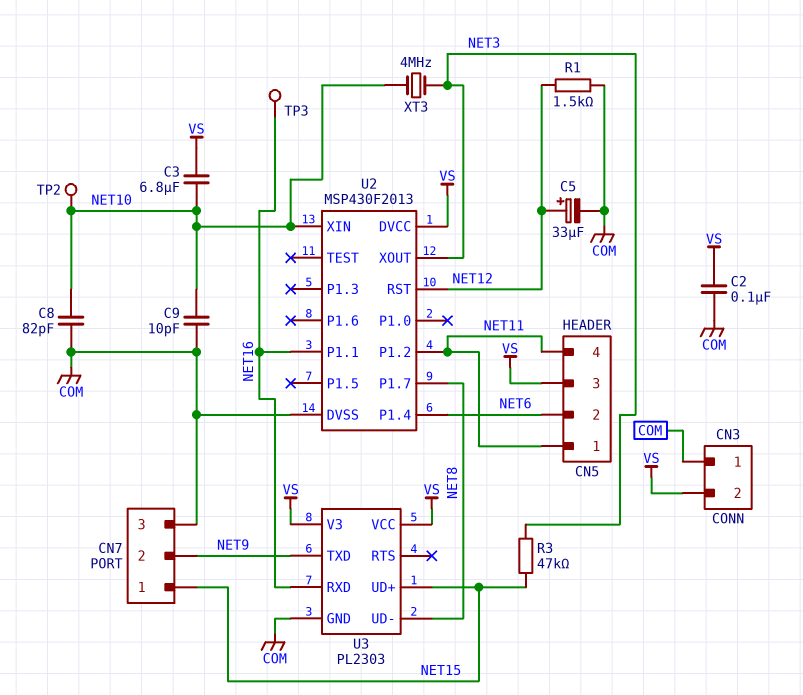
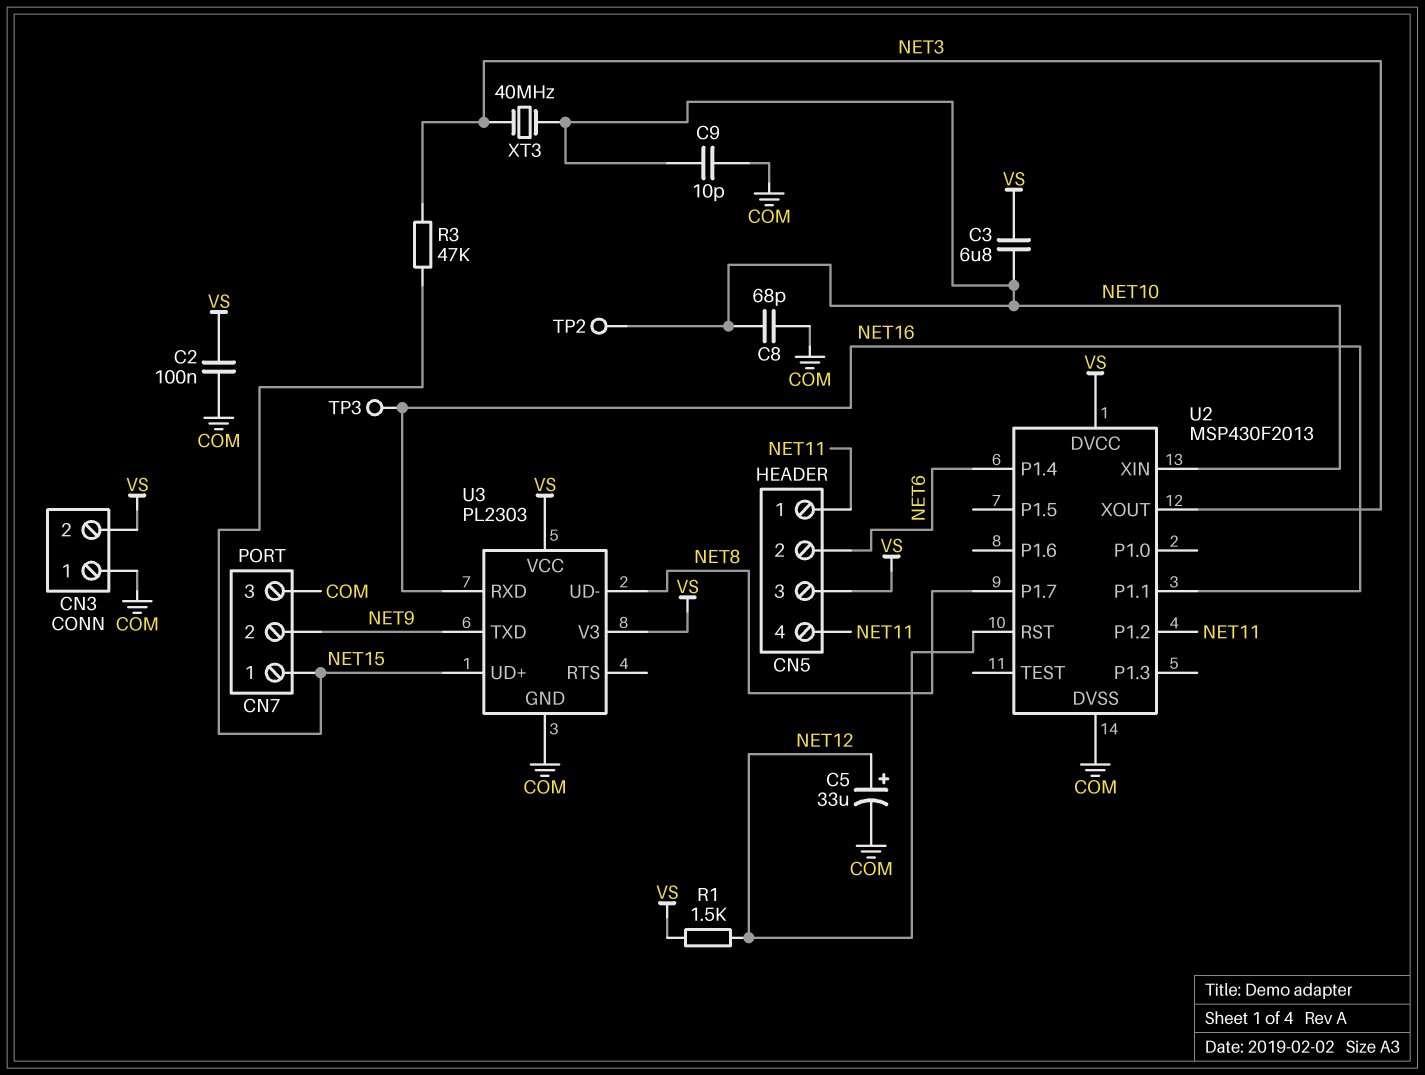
C8: 82pF (COM, NET10) -> 68pF (COM, NET10)
R1: 1.5k (COM, NET12) -> 1.5k (NET12, VS)
XT3: 4MHz (NET3, NET10) -> 40MHz (NET3, NET10)

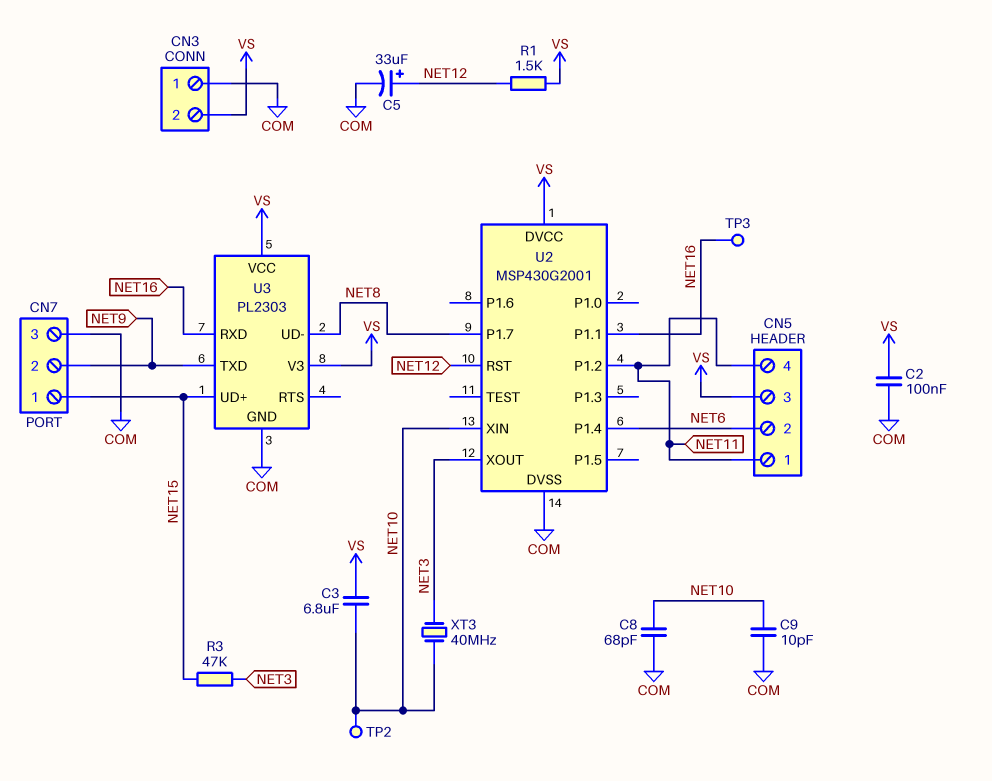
U2: MSP430F2013 -> MSP430G2001

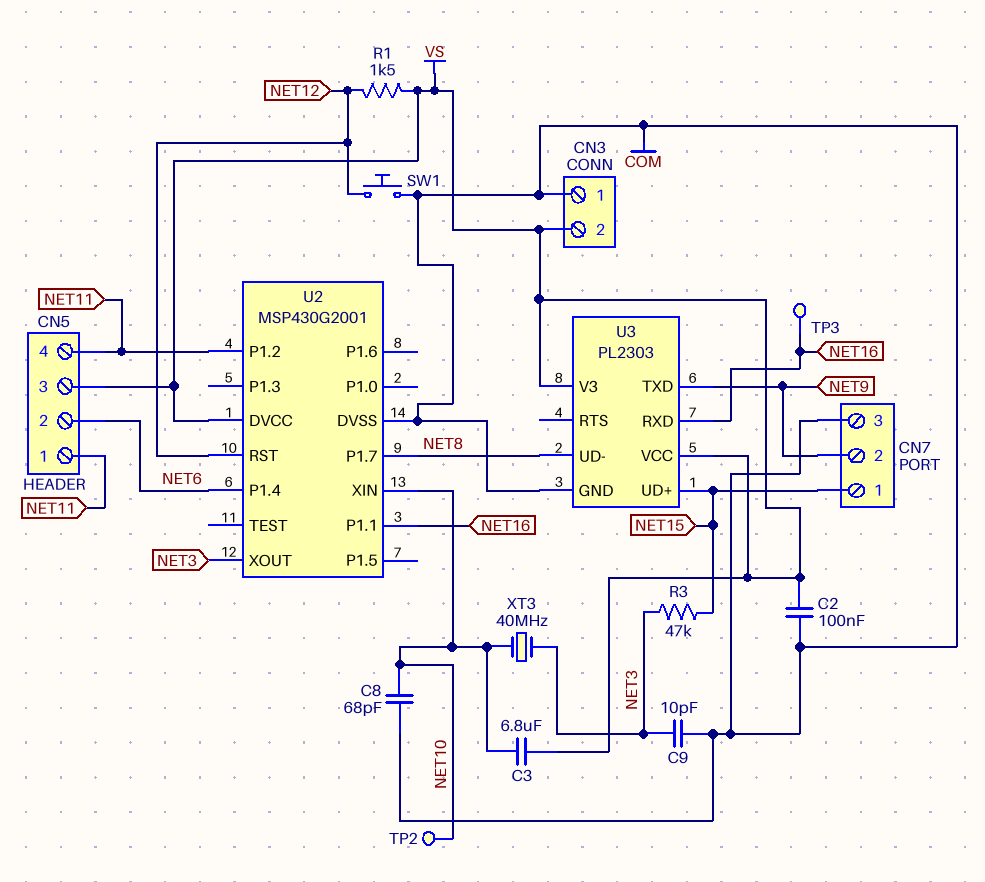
C5: 33uF (plus NET12, minus COM) -> none
C9: 10pF (COM, NET10) -> 10pF (COM, NET3)
SW1: none -> button (COM, NET12)

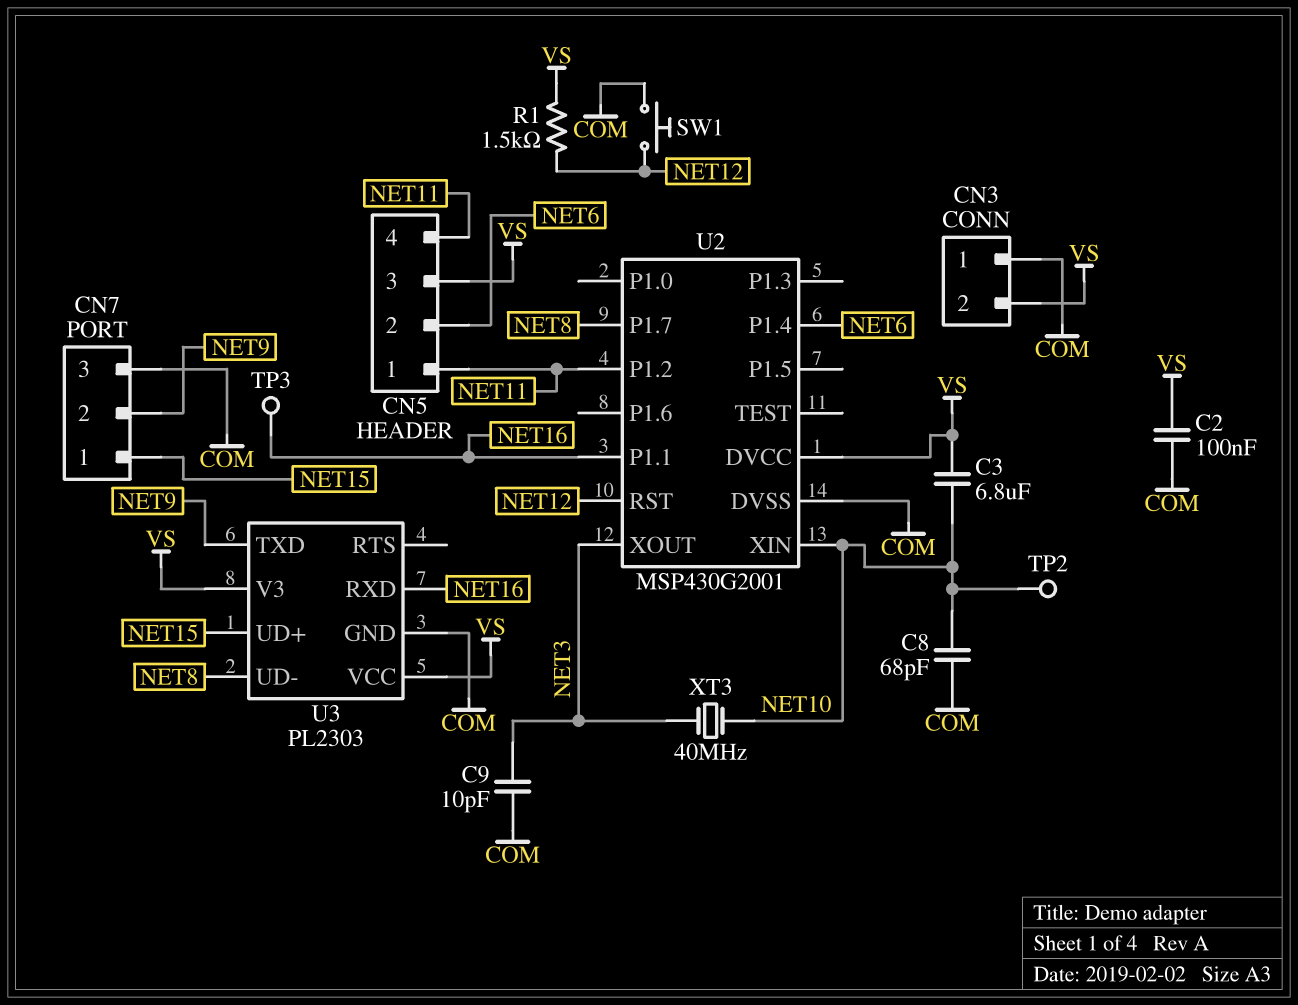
R3: 47k (NET3, NET15) -> none

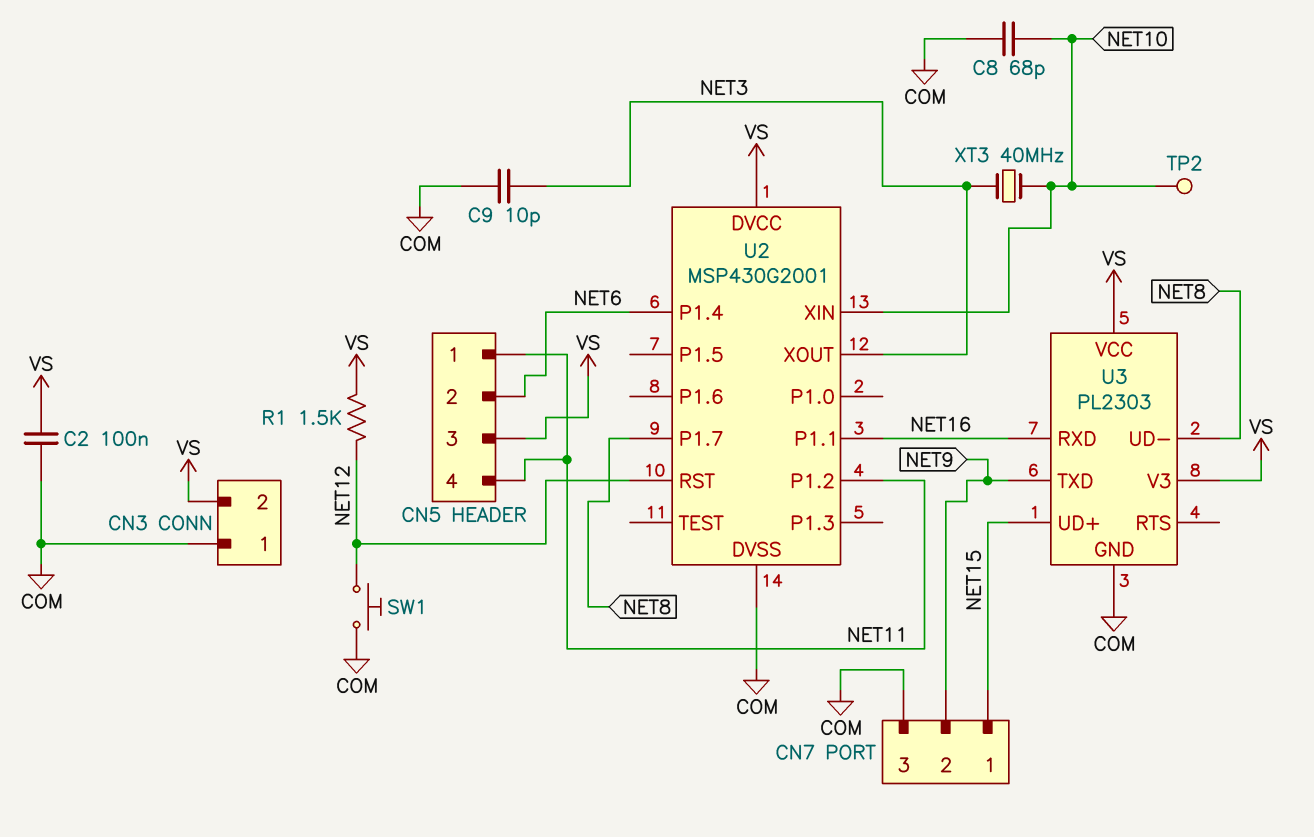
C3: 6.8uF (NET10, VS) -> none
TP3: test point (NET16) -> none

